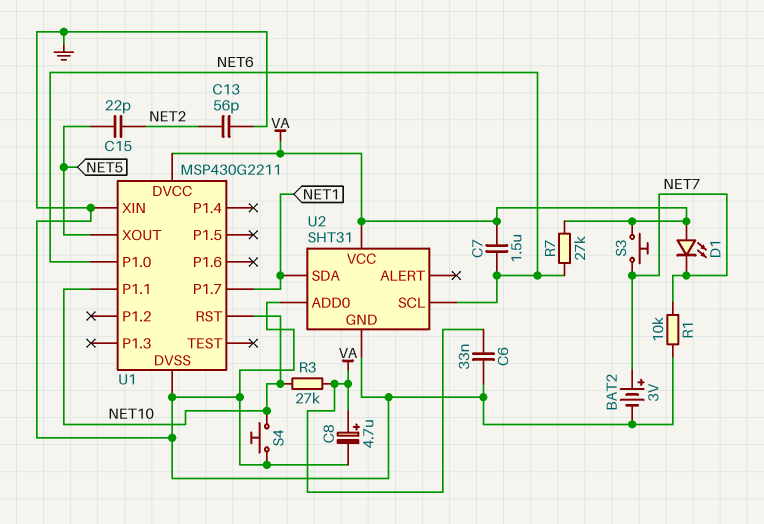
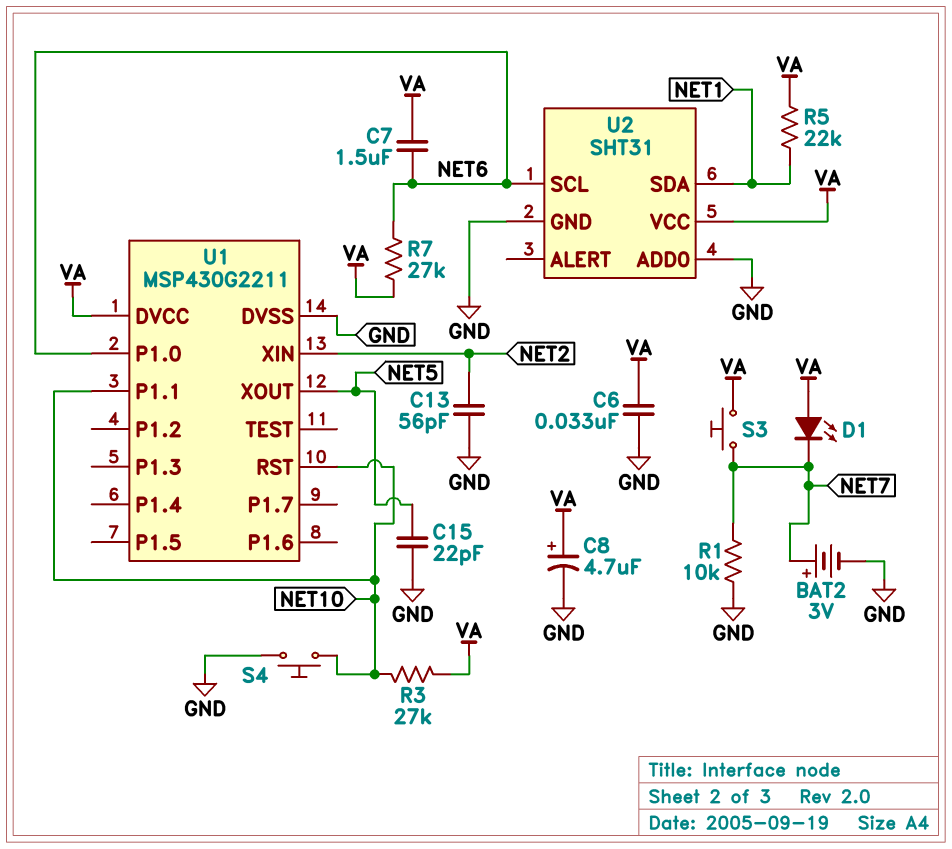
C15: 22pF (NET2, NET5) -> 22pF (GND, NET5)
R5: none -> 22k (NET1, VA)
U1 pin P1.7: NET1 -> none
U1 pin XIN: GND -> NET2

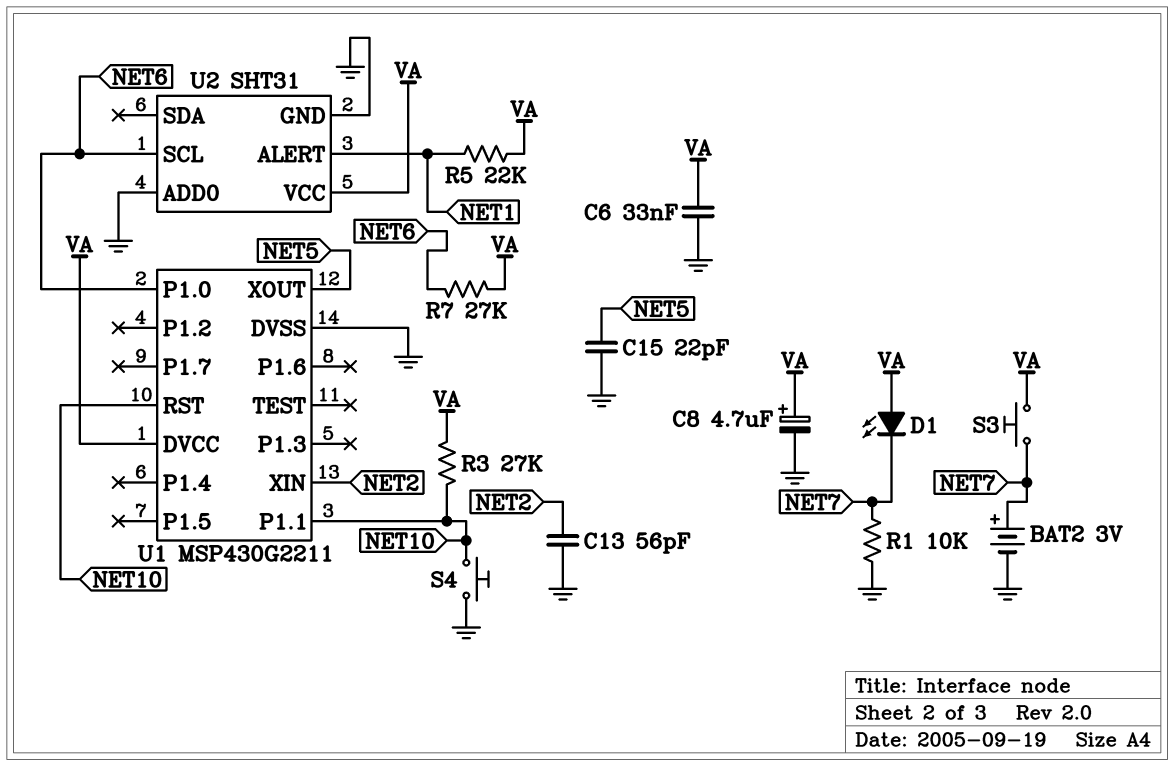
C7: 1.5uF (NET6, VA) -> none
U2 pin ALERT: none -> NET1
U2 pin SDA: NET1 -> none

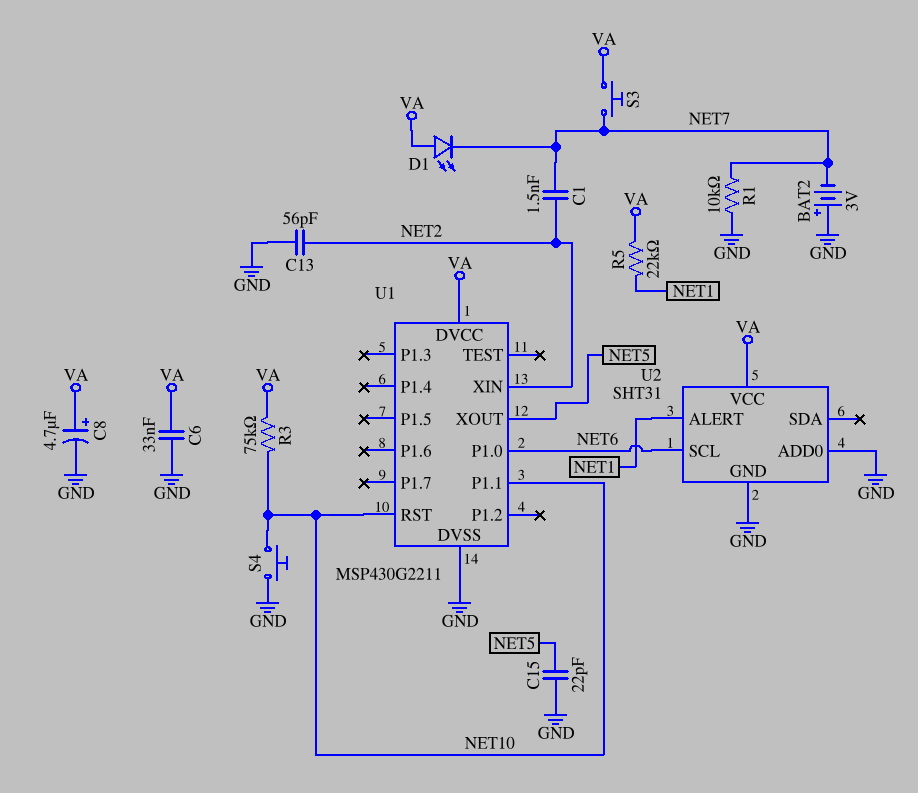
BAT2: 3V (plus NET7, minus GND) -> 3V (plus GND, minus NET7)
C1: none -> 1.5nF (NET2, NET7)
R3: 27k (NET10, VA) -> 75k (NET10, VA)
R7: 27k (NET6, VA) -> none

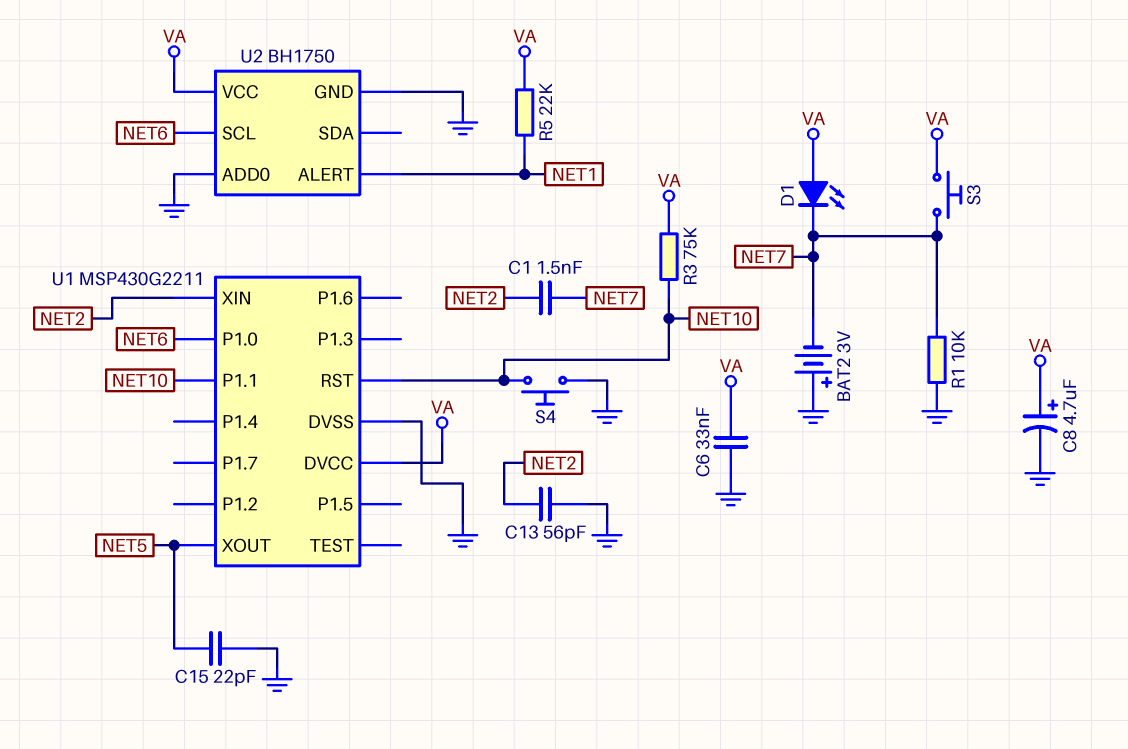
U2: SHT31 -> BH1750

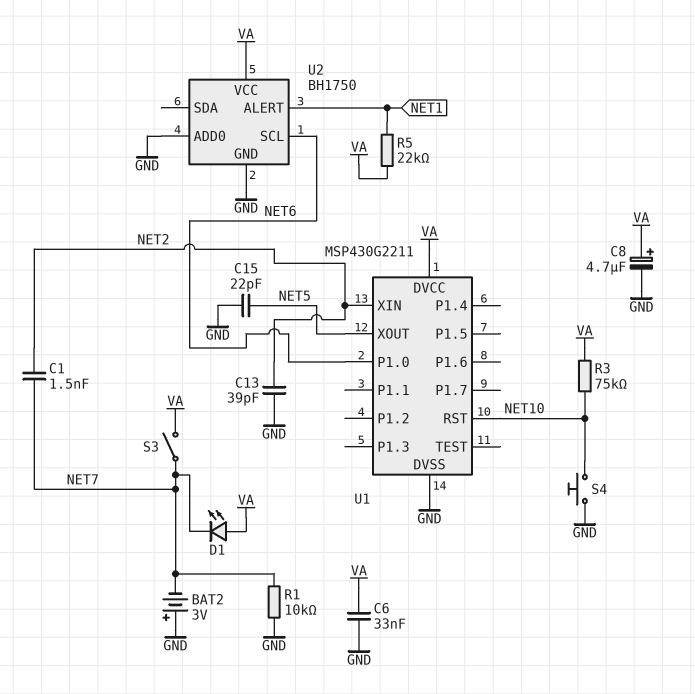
C13: 56pF (GND, NET2) -> 39pF (GND, NET2)
S3: button (NET7, VA) -> switch (NET7, VA)
U1 pin P1.1: NET10 -> none

